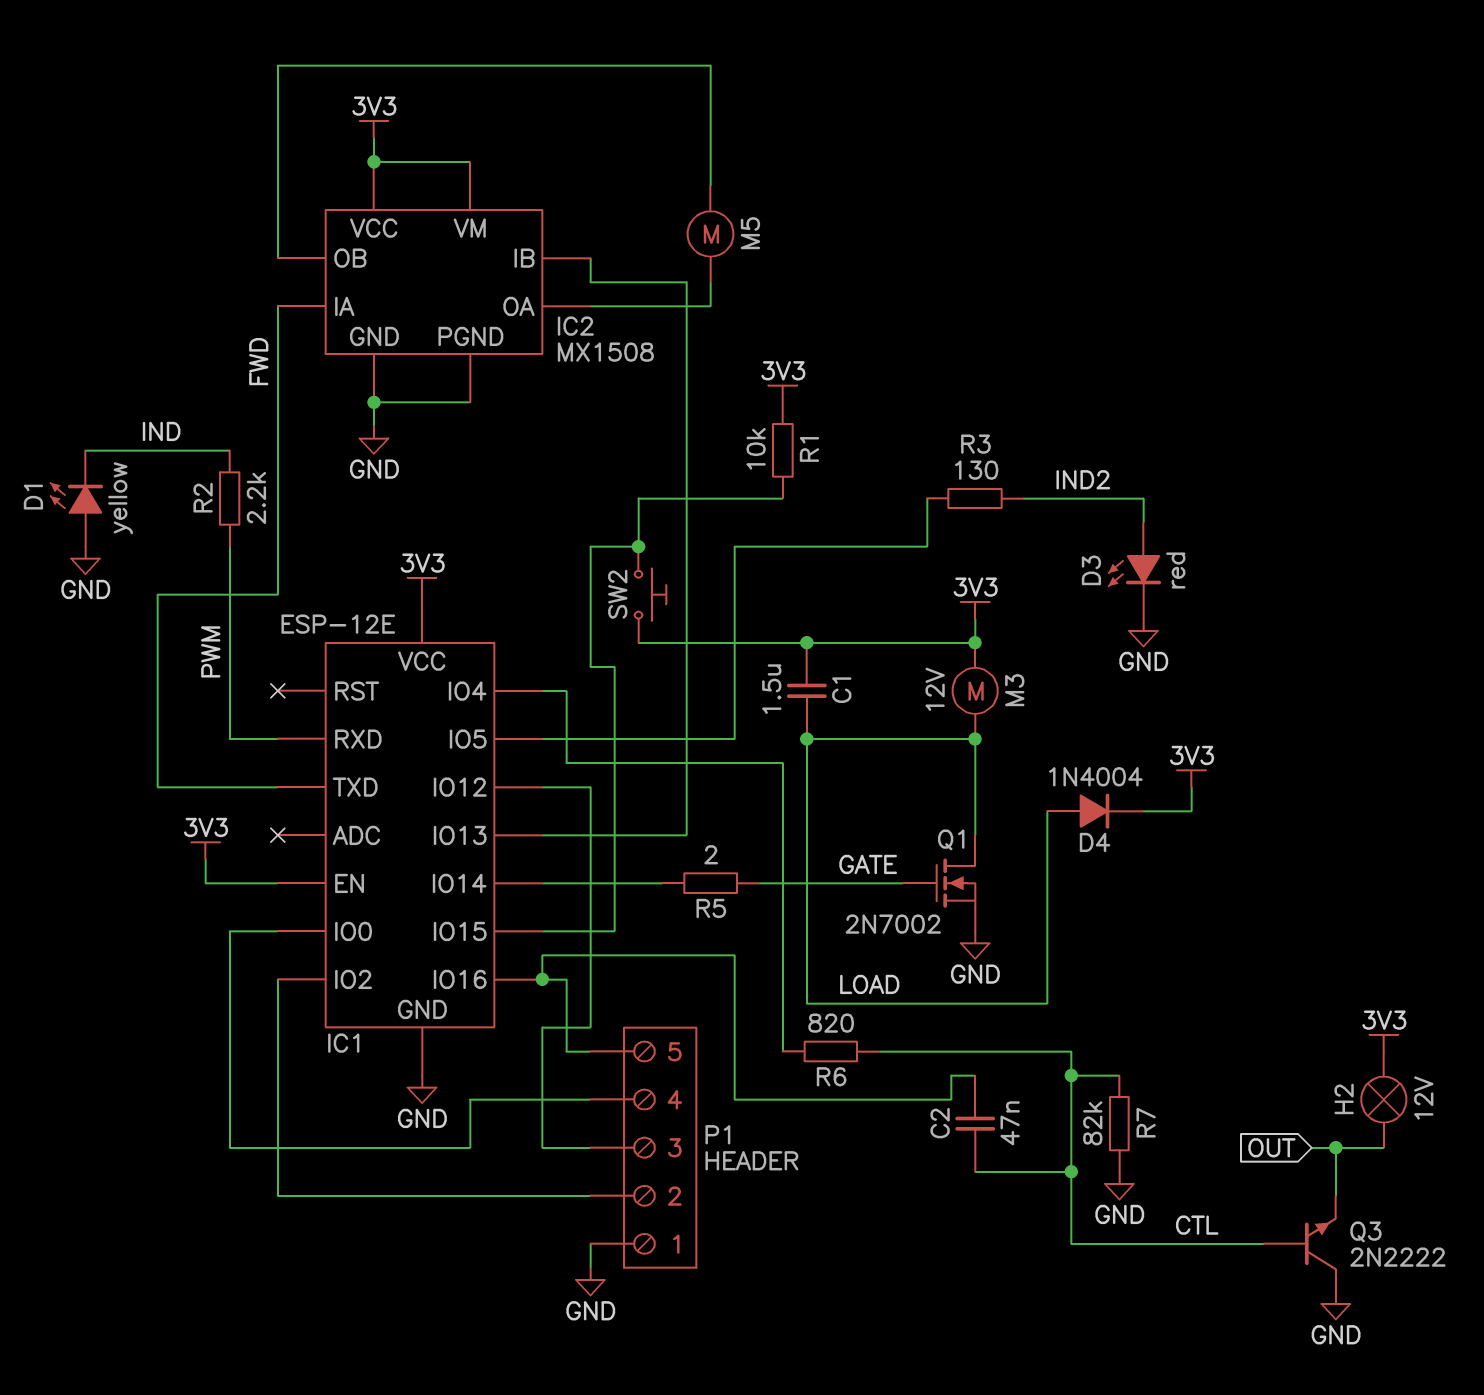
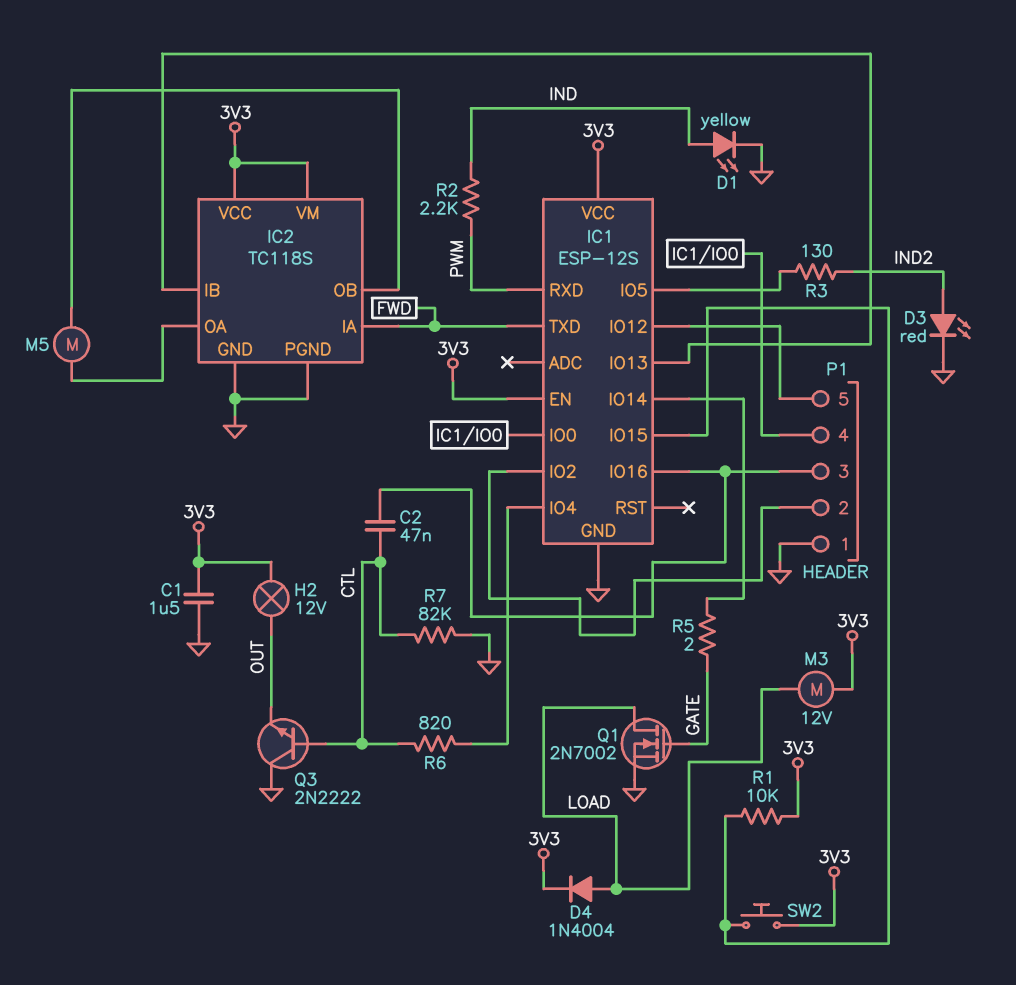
C1: 1.5uF (3V3, LOAD) -> 1.5uF (3V3, GND)
D1: LED yellow (A GND, K IND) -> LED yellow (A IND, K GND)
IC1: ESP-12E -> ESP-12S
IC2: MX1508 -> TC118S
P1 pin 3: IC1/IO12 -> IC1/IO16
P1 pin 5: IC1/IO16 -> IC1/IO12

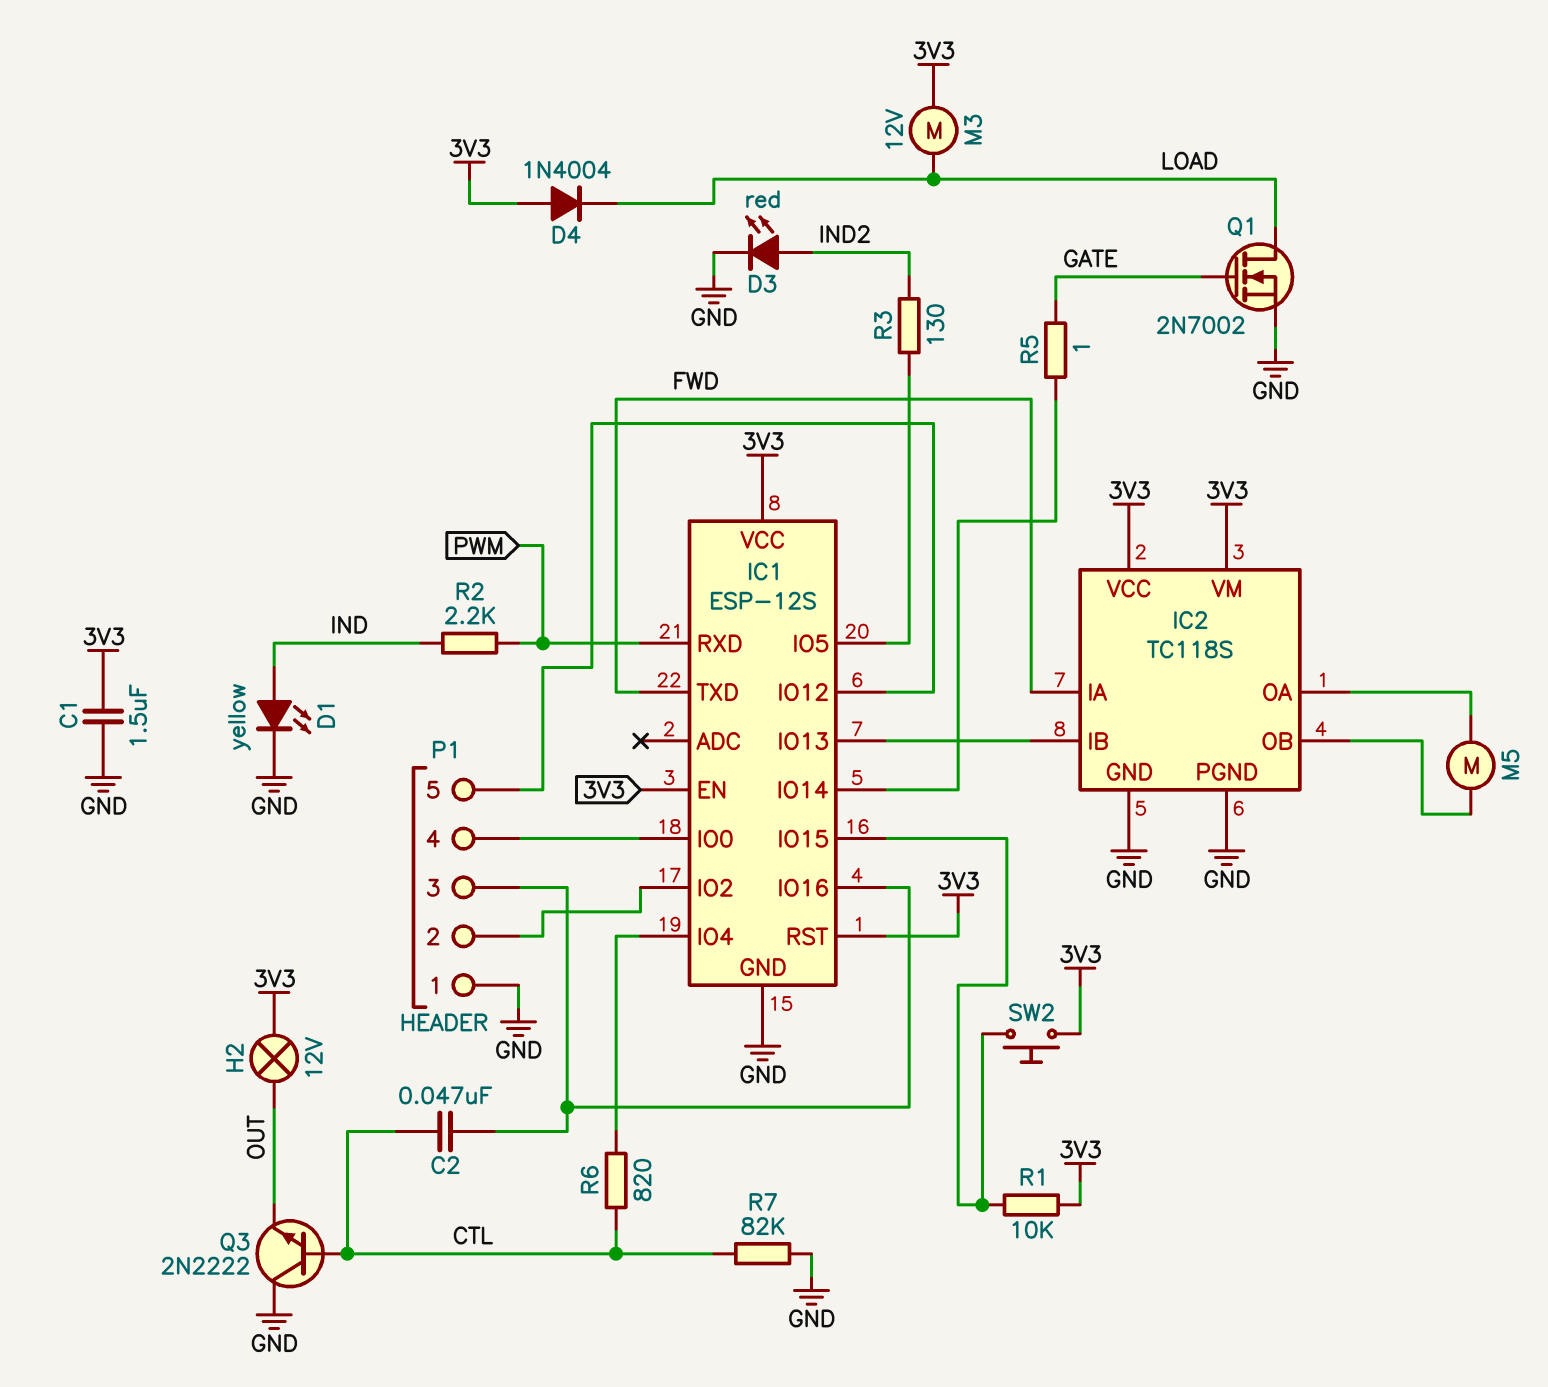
D4: diode 1N4004 (A LOAD, K 3V3) -> diode 1N4004 (A 3V3, K LOAD)
IC1 pin RST: none -> 3V3
R5: 2 (GATE, IC1/IO14) -> 1 (GATE, IC1/IO14)

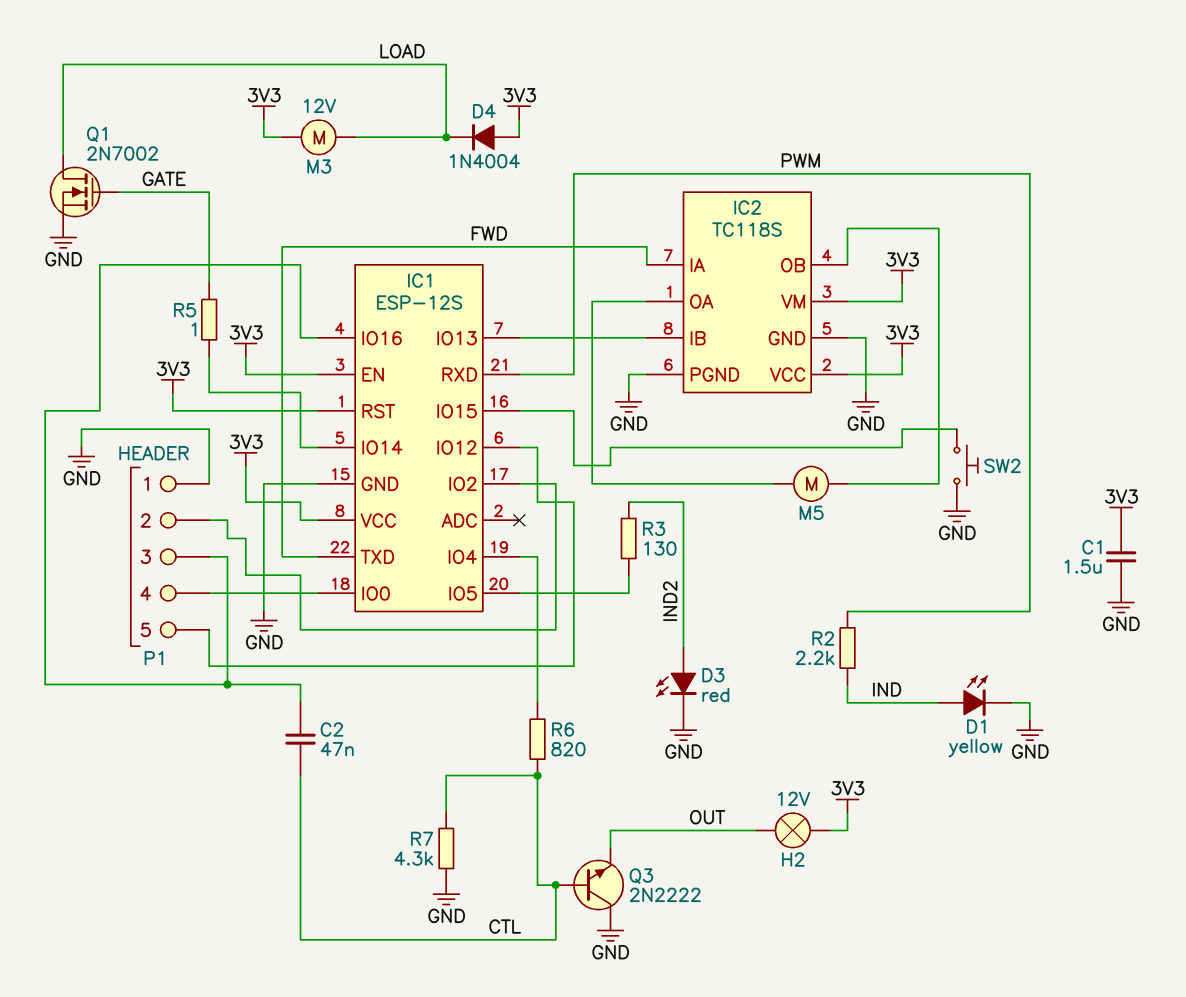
R1: 10k (3V3, IC1/IO15) -> none
R7: 82k (CTL, GND) -> 4.3k (CTL, GND)
SW2: button (3V3, IC1/IO15) -> button (GND, IC1/IO15)

